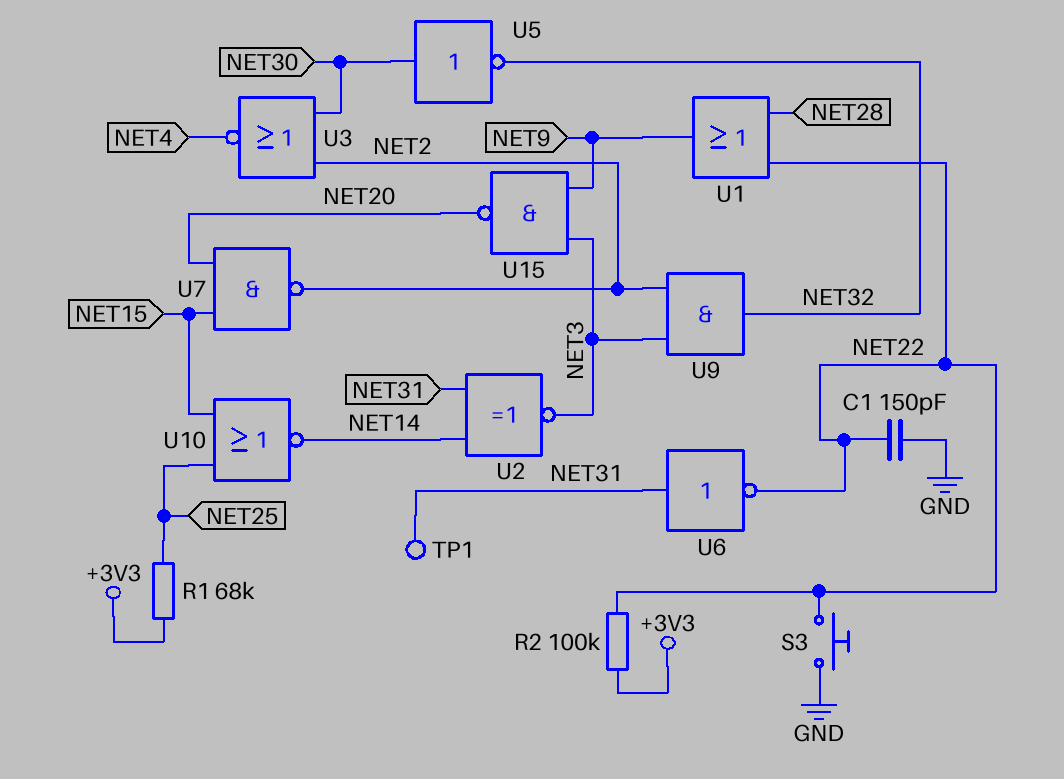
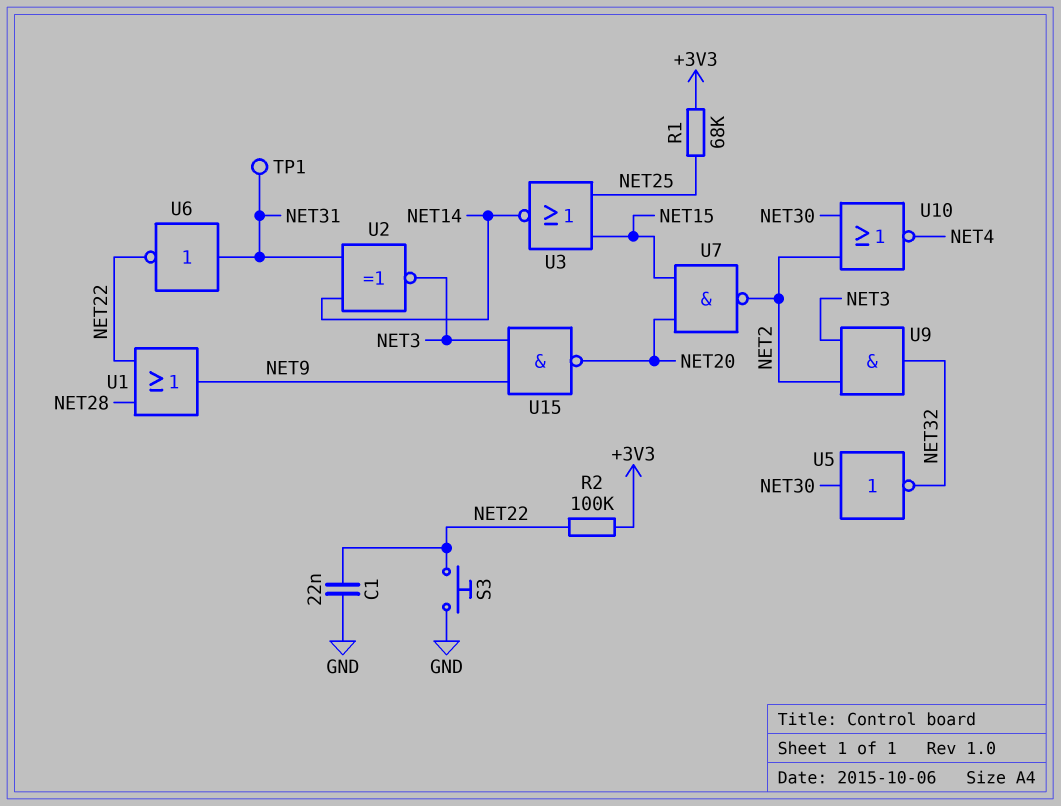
C1: 150pF (GND, NET22) -> 22nF (GND, NET22)
U3: NOR (in NET2, in NET30, out NET4) -> NOR (in NET15, in NET25, out NET14)
U10: NOR (in NET15, in NET25, out NET14) -> NOR (in NET2, in NET30, out NET4)

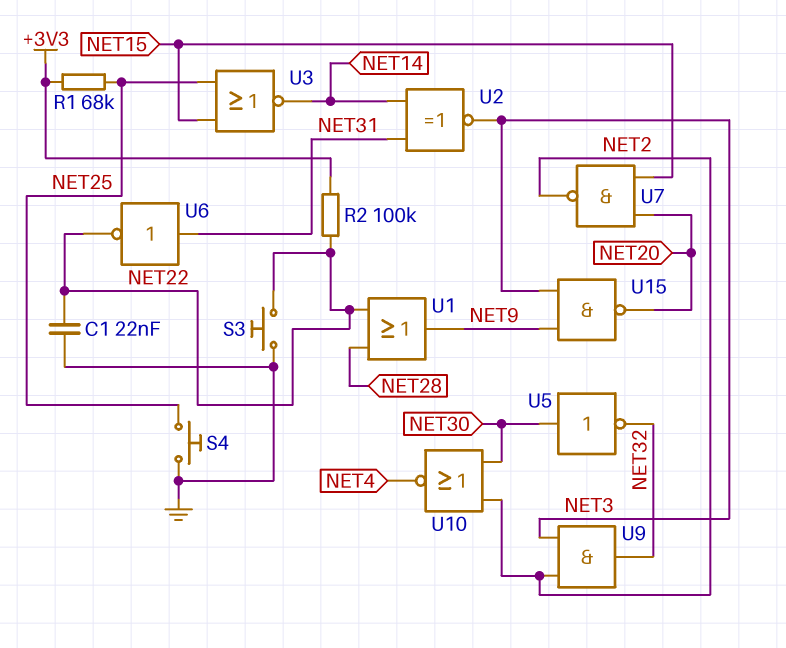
S4: none -> button (GND, NET25)
TP1: test point (NET31) -> none

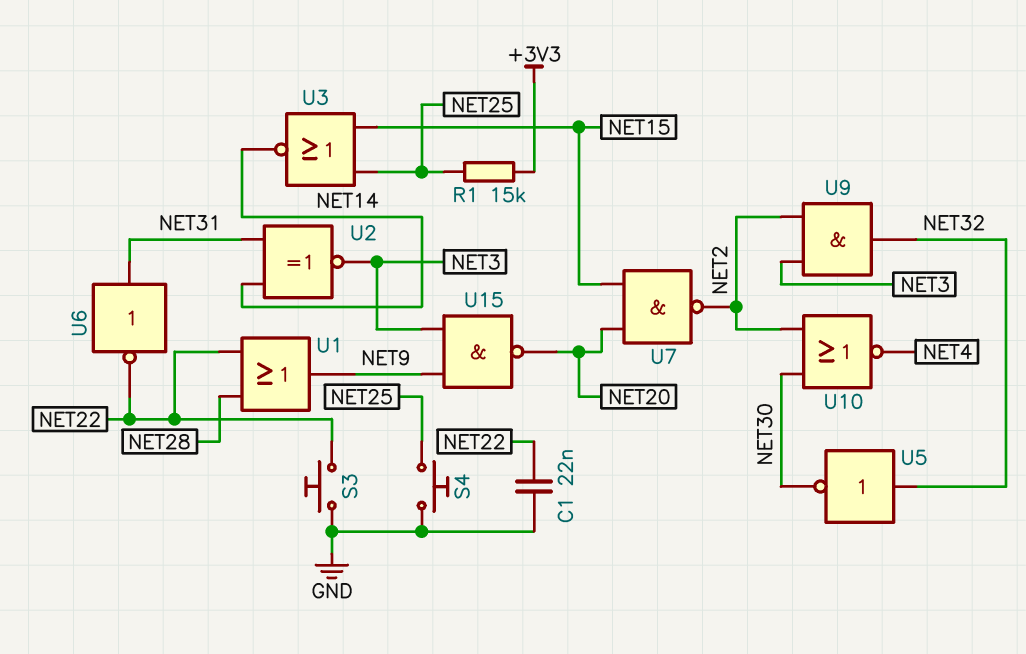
R1: 68k (+3V3, NET25) -> 15k (+3V3, NET25)
R2: 100k (+3V3, NET22) -> none
U5: NOT (in NET30, out NET32) -> NOT (in NET32, out NET30)

